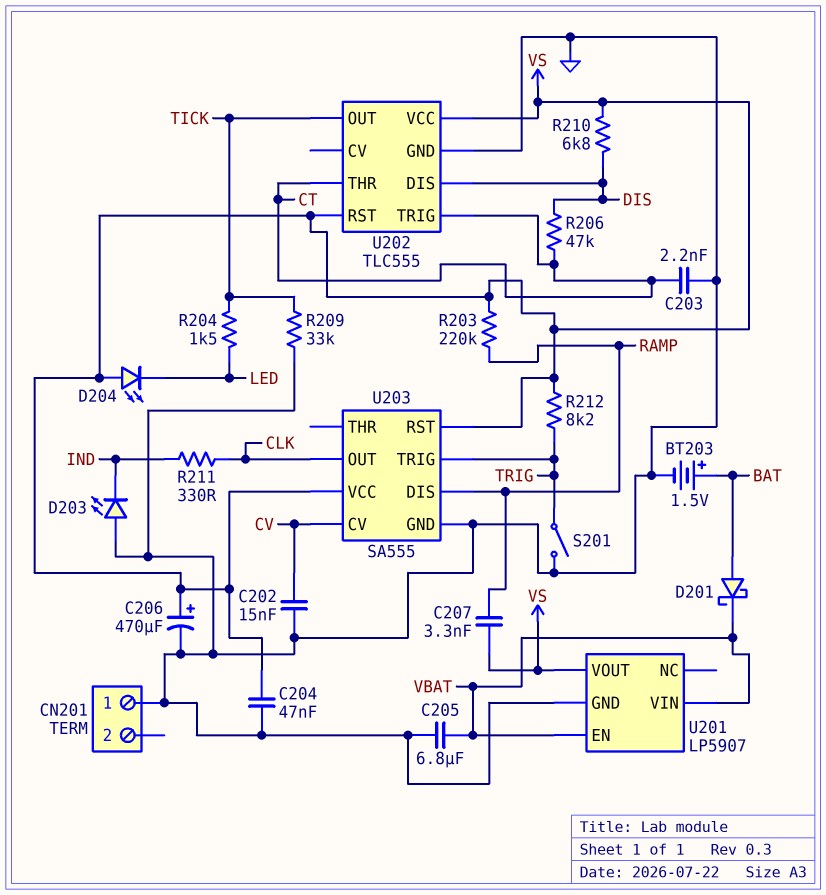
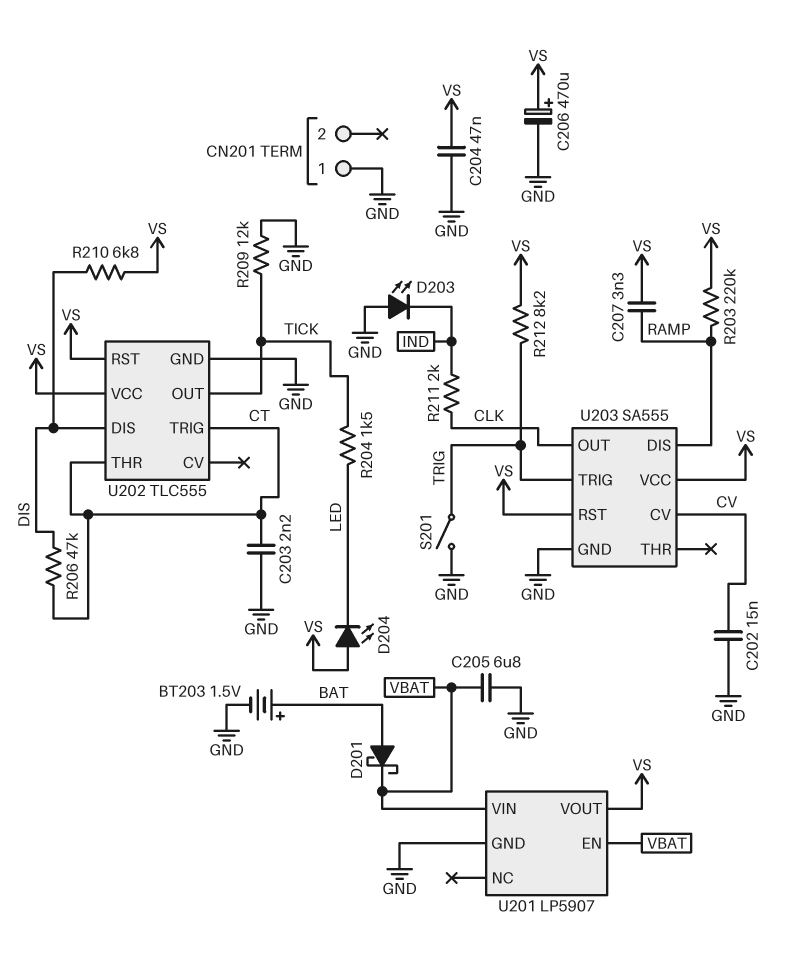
R209: 33k (GND, TICK) -> 12k (GND, TICK)
R211: 330 (CLK, IND) -> 2k (CLK, IND)

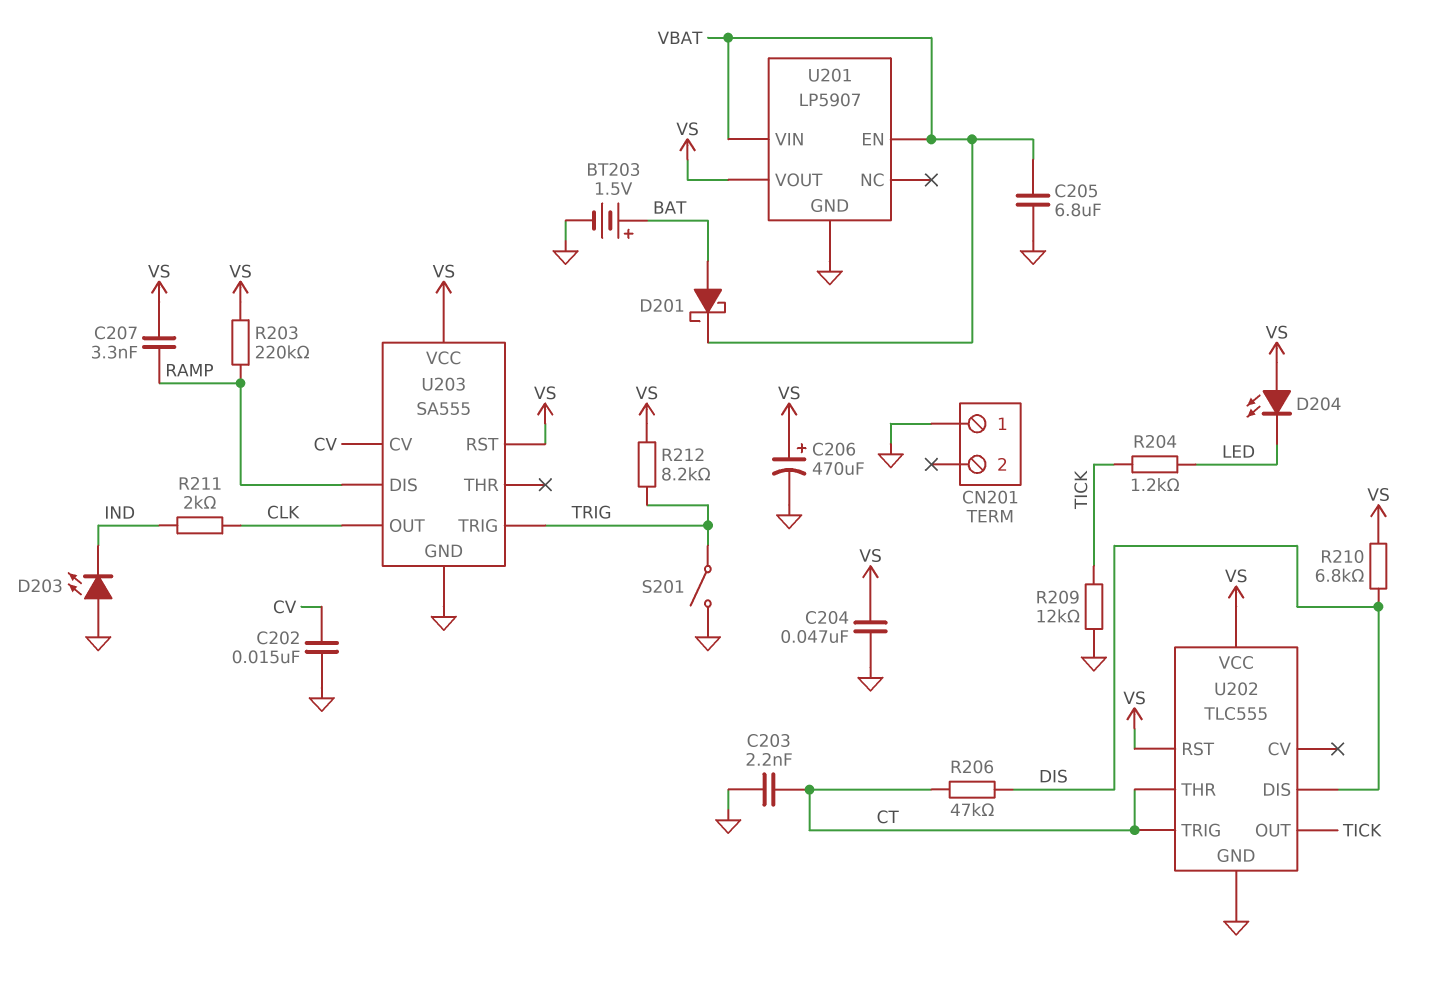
R204: 1.5k (LED, TICK) -> 1.2k (LED, TICK)

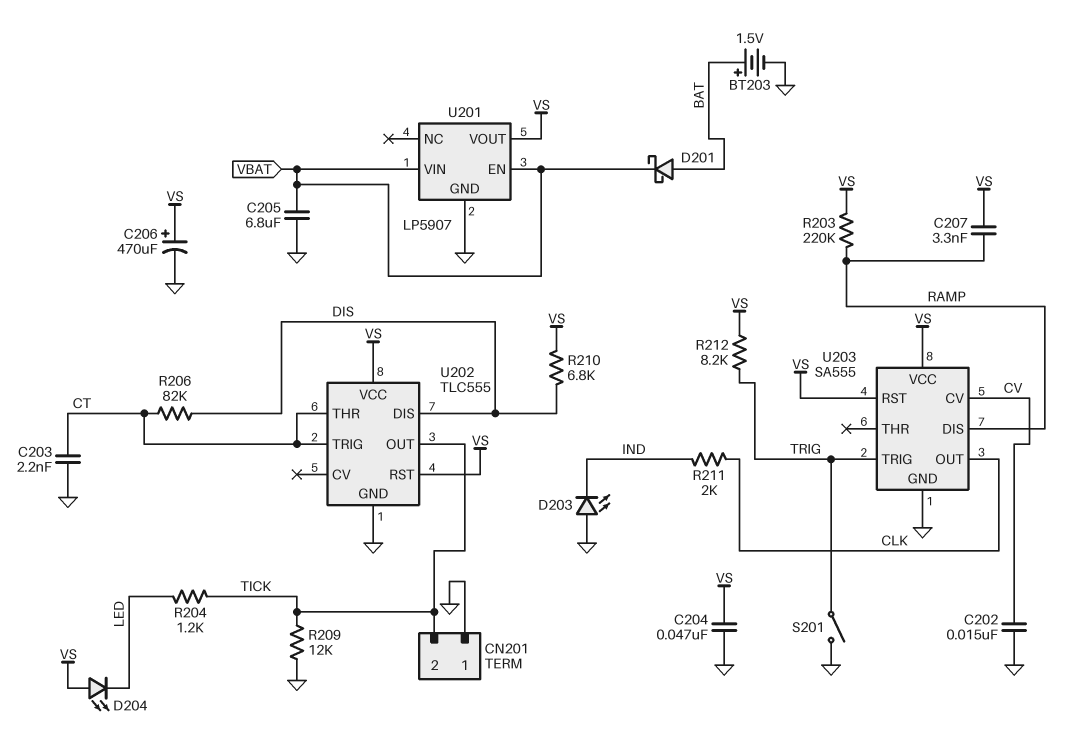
CN201 pin 2: none -> TICK
R206: 47k (CT, DIS) -> 82k (CT, DIS)

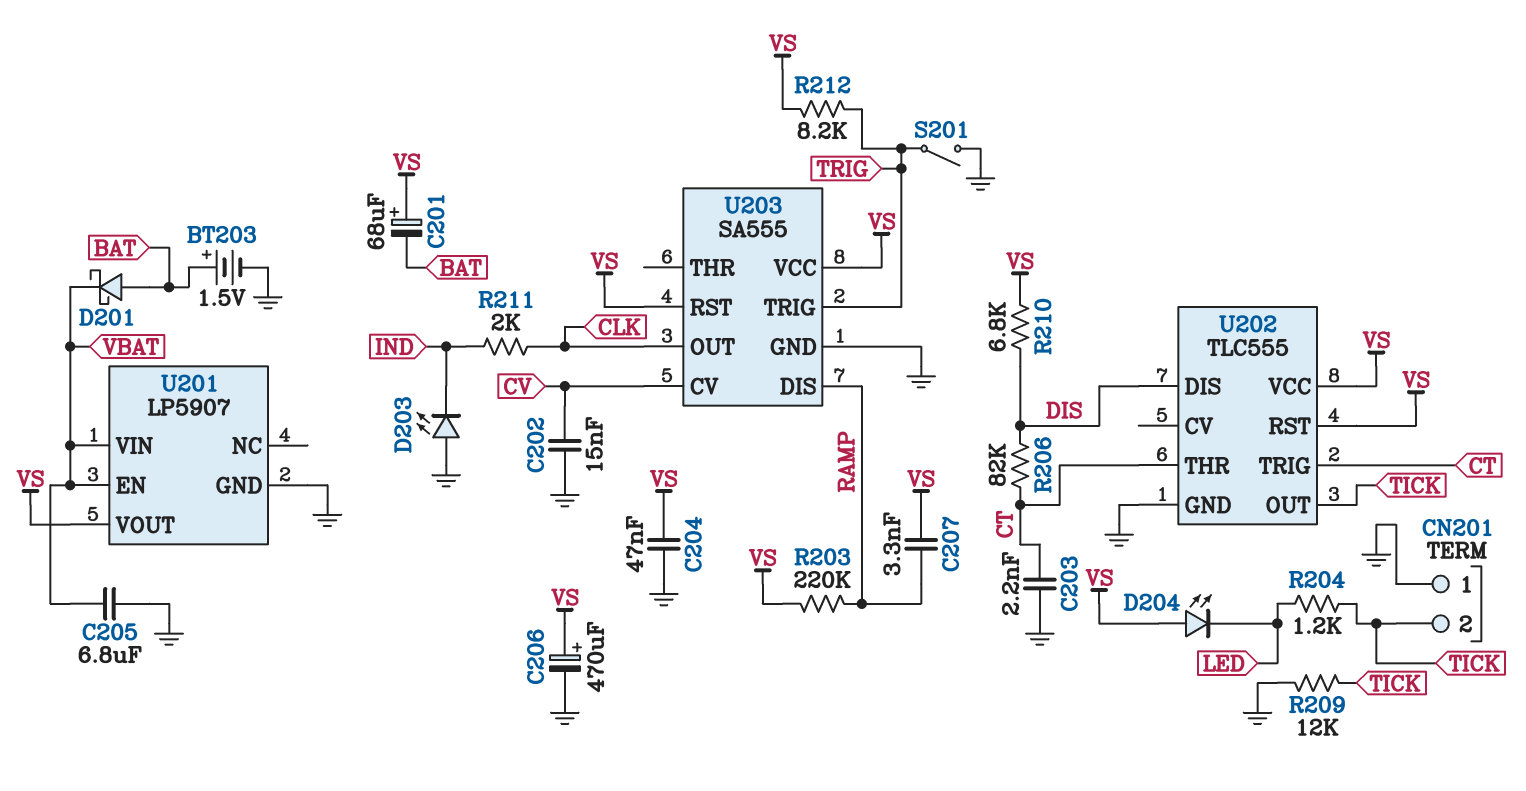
C201: none -> 68uF (plus VS, minus BAT)

